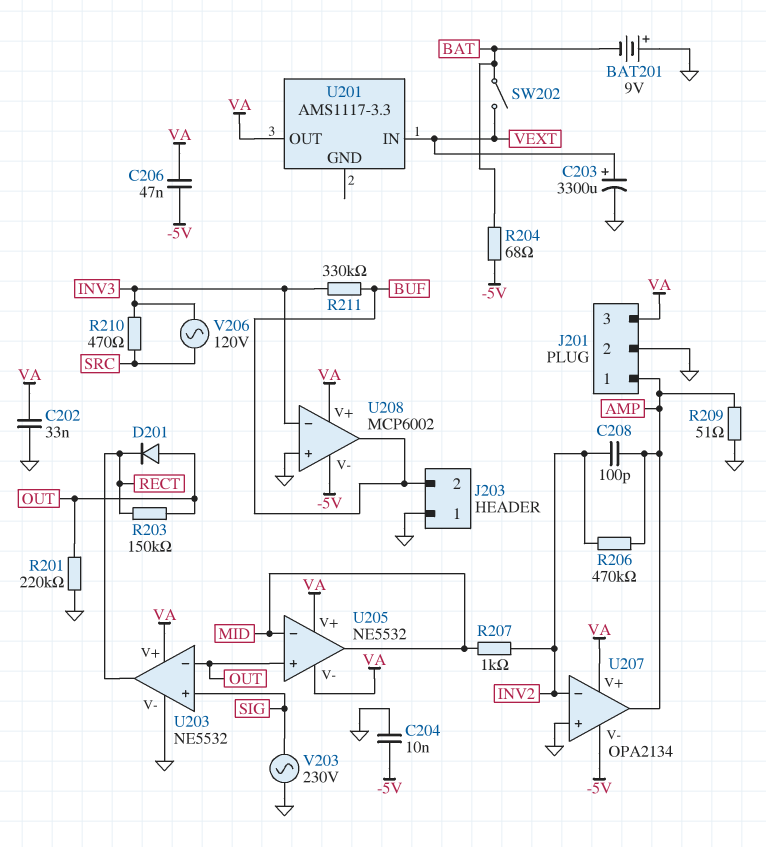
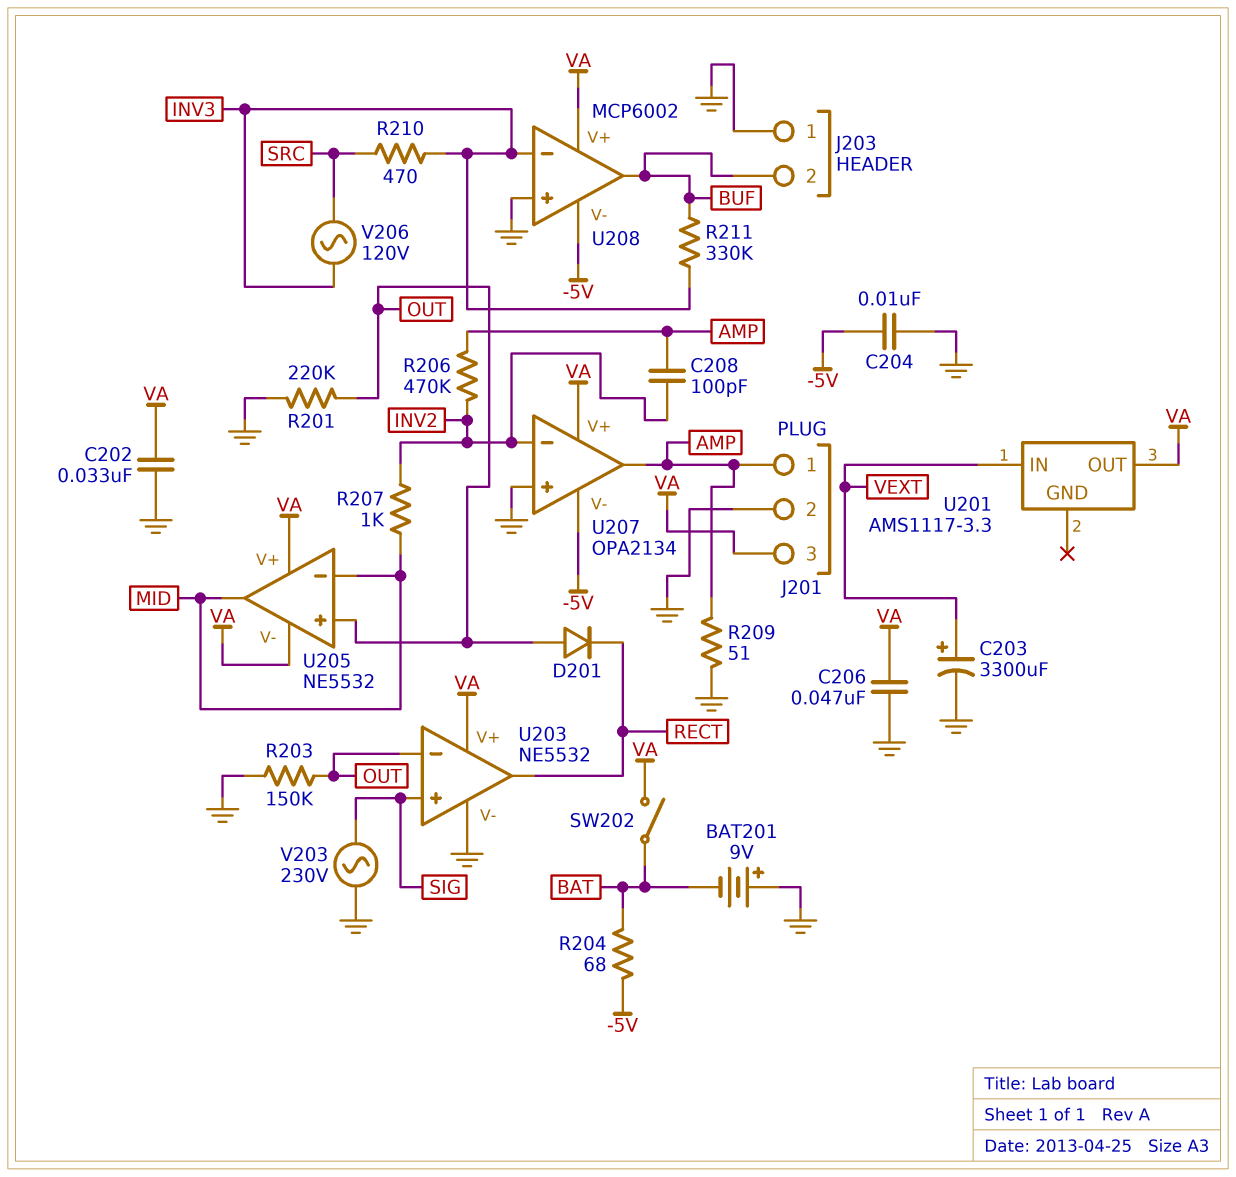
C206: 47nF (-5V, VA) -> 47nF (GND, VA)
R203: 150k (OUT, RECT) -> 150k (GND, OUT)
SW202: switch (BAT, VEXT) -> switch (BAT, VA)

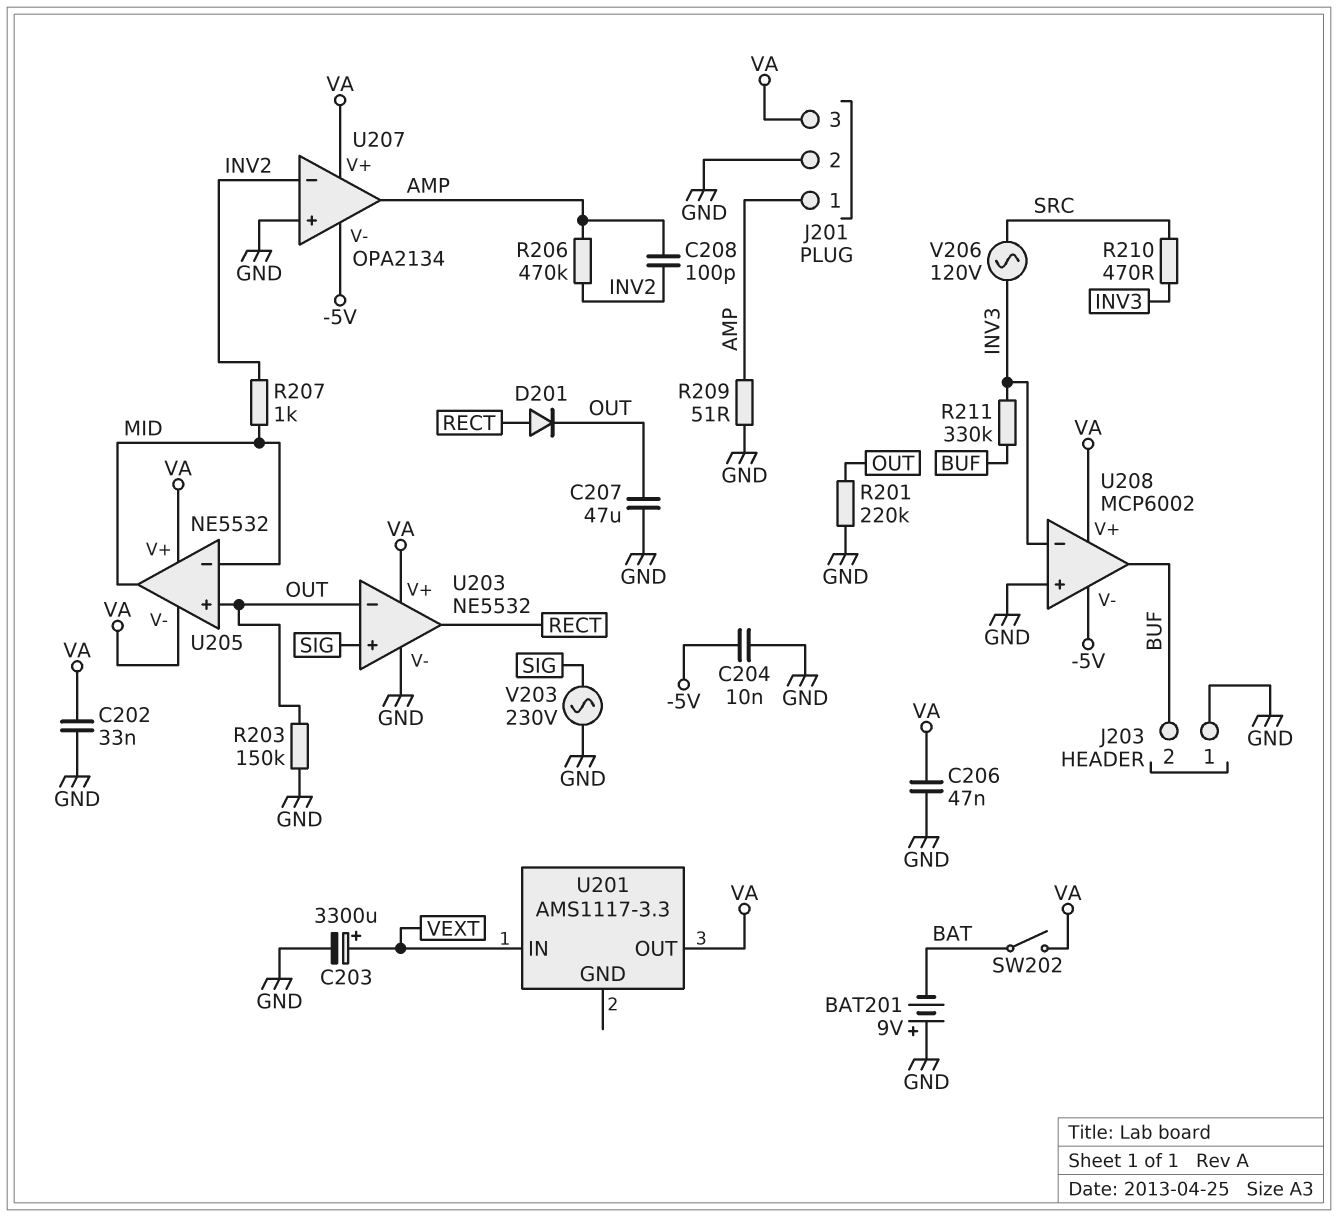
C207: none -> 47uF (GND, OUT)
D201: diode (A OUT, K RECT) -> diode (A RECT, K OUT)
R204: 68 (-5V, BAT) -> none

